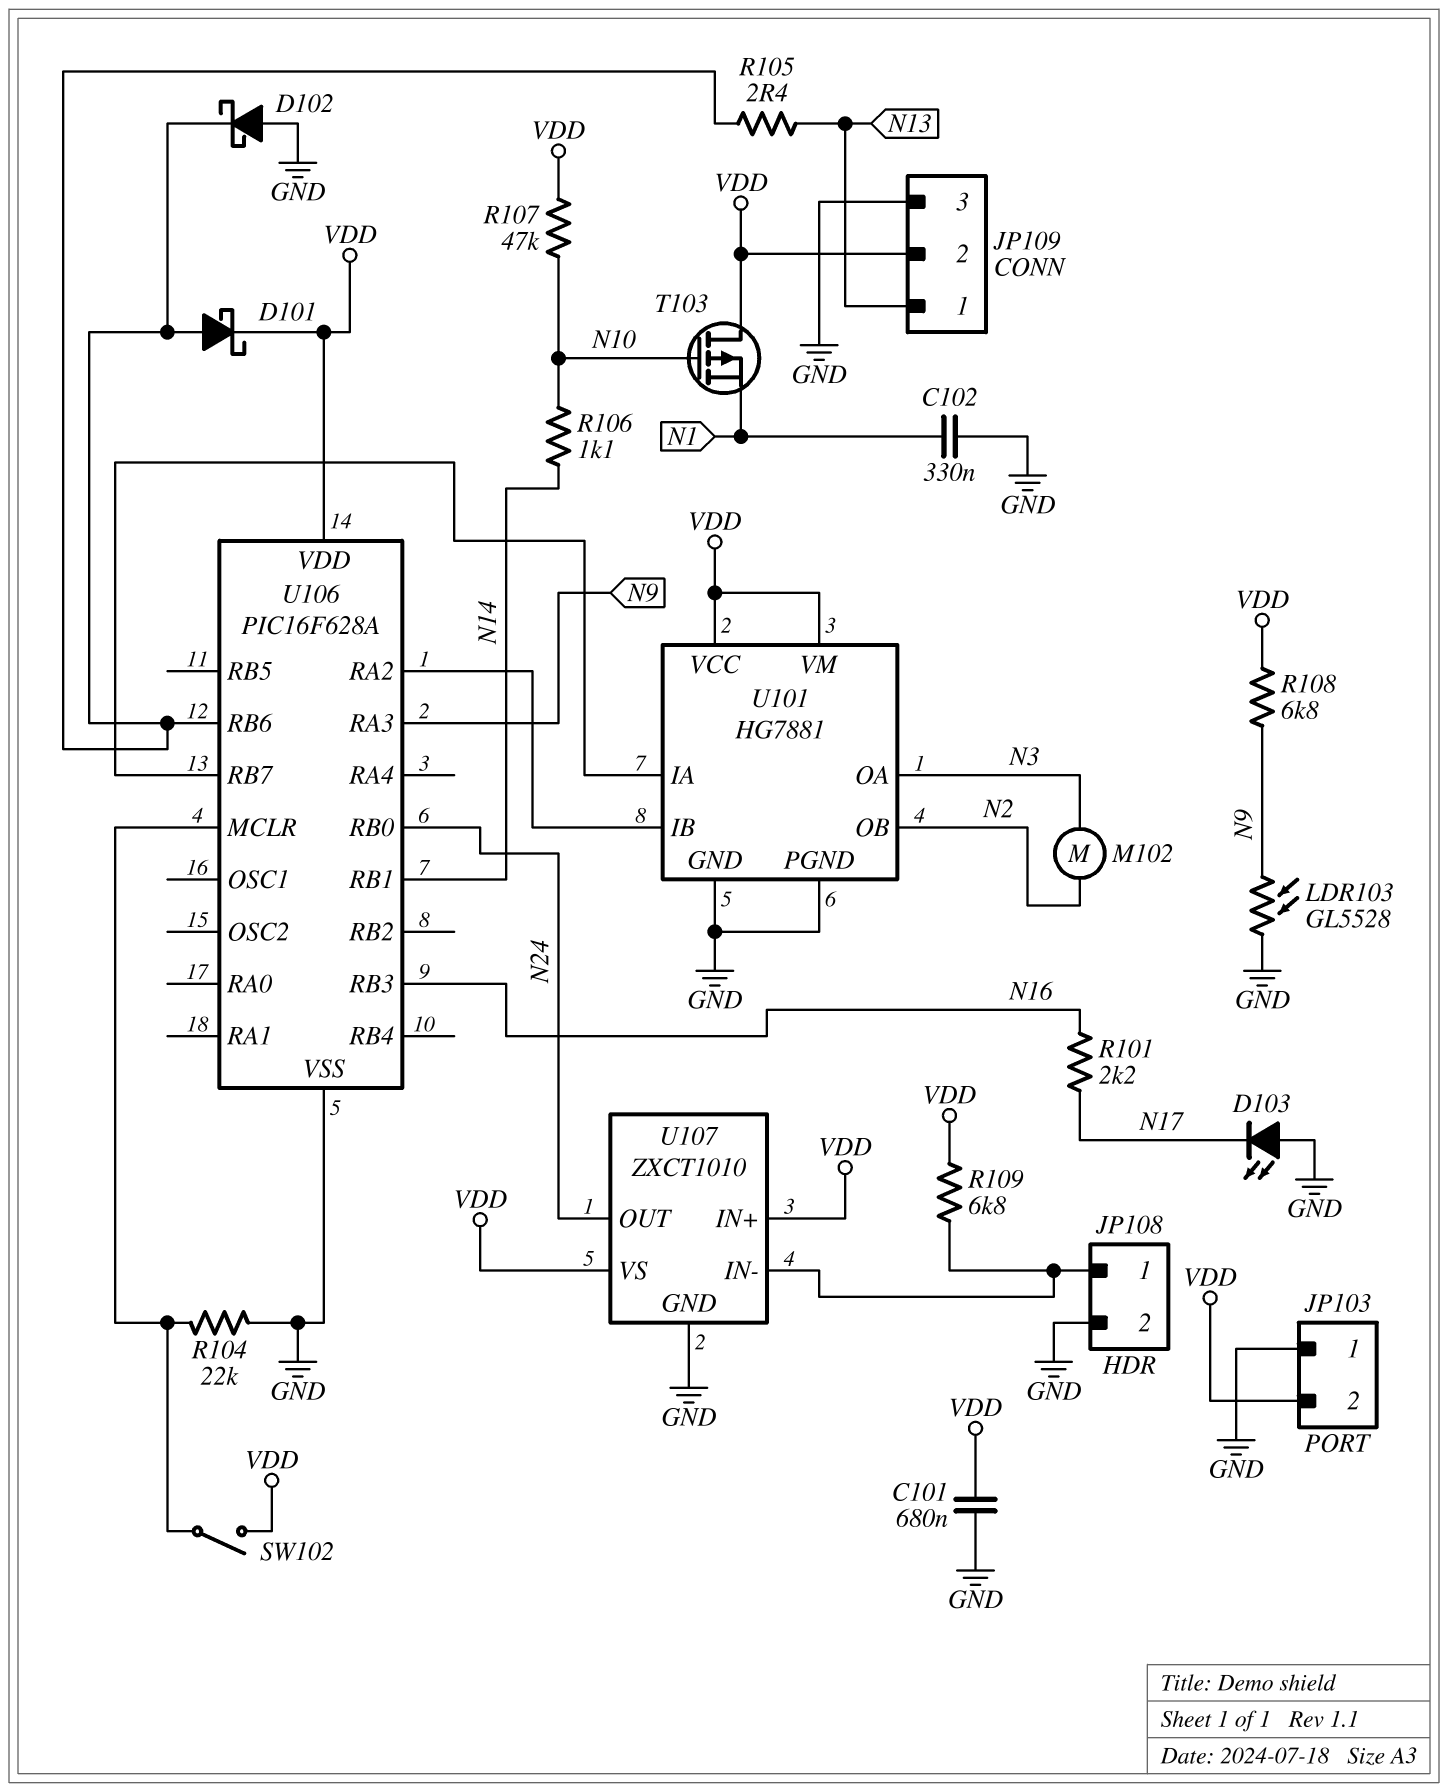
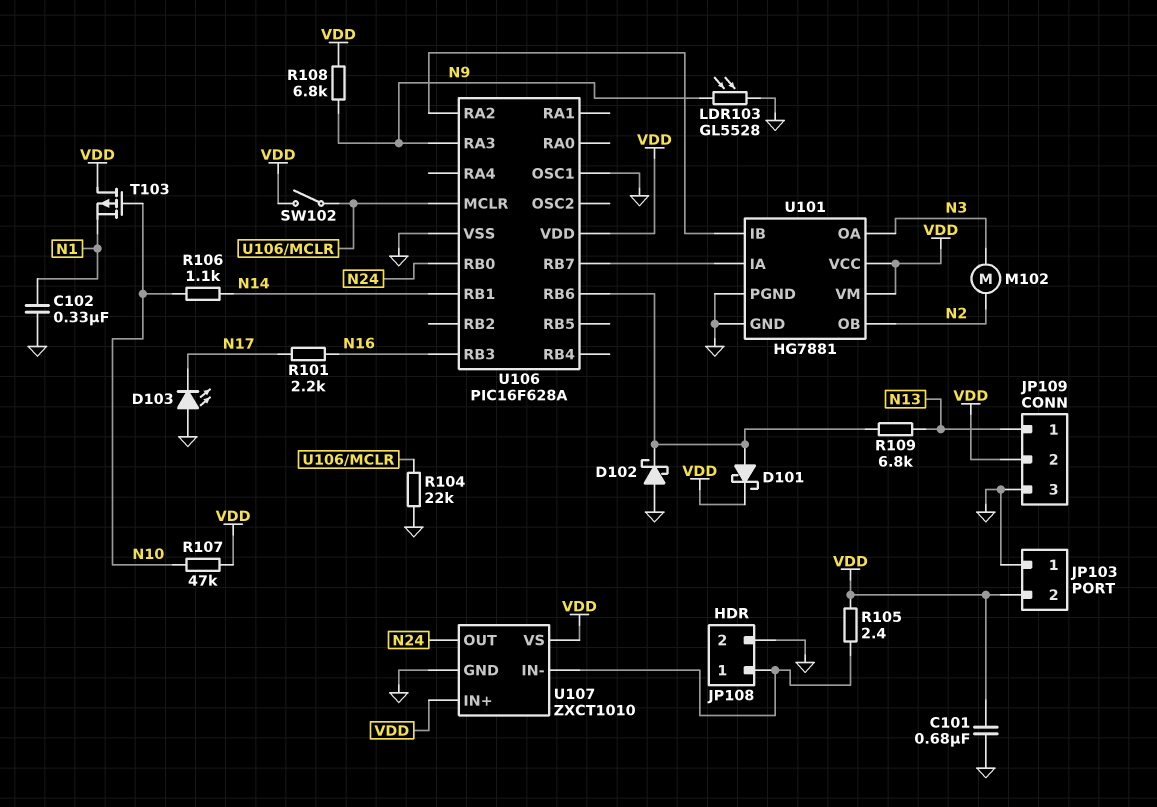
R105: 2.4 (N13, U106/RB6) -> 2.4 (JP108/1, VDD)
R109: 6.8k (JP108/1, VDD) -> 6.8k (N13, U106/RB6)
U106 pin OSC1: none -> GND

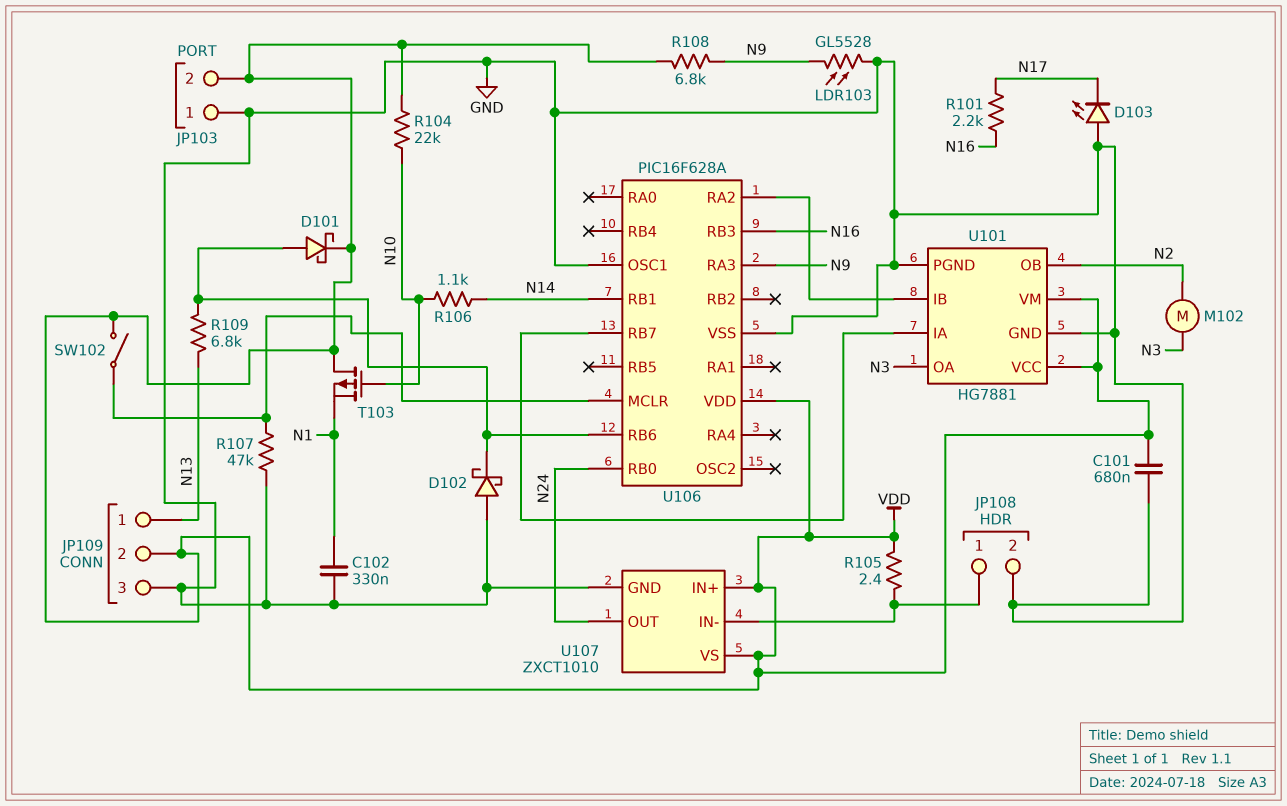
R104: 22k (GND, U106/MCLR) -> 22k (N10, VDD)
R107: 47k (N10, VDD) -> 47k (GND, U106/MCLR)

